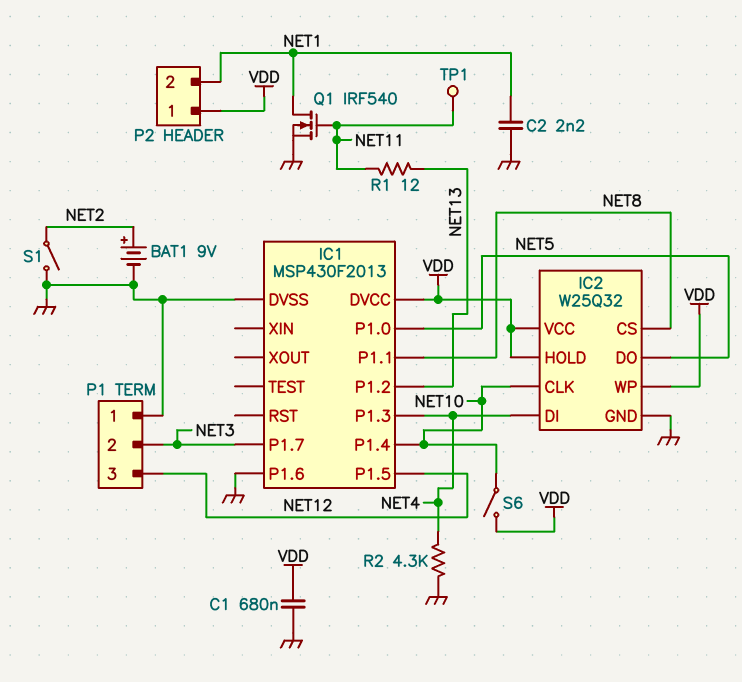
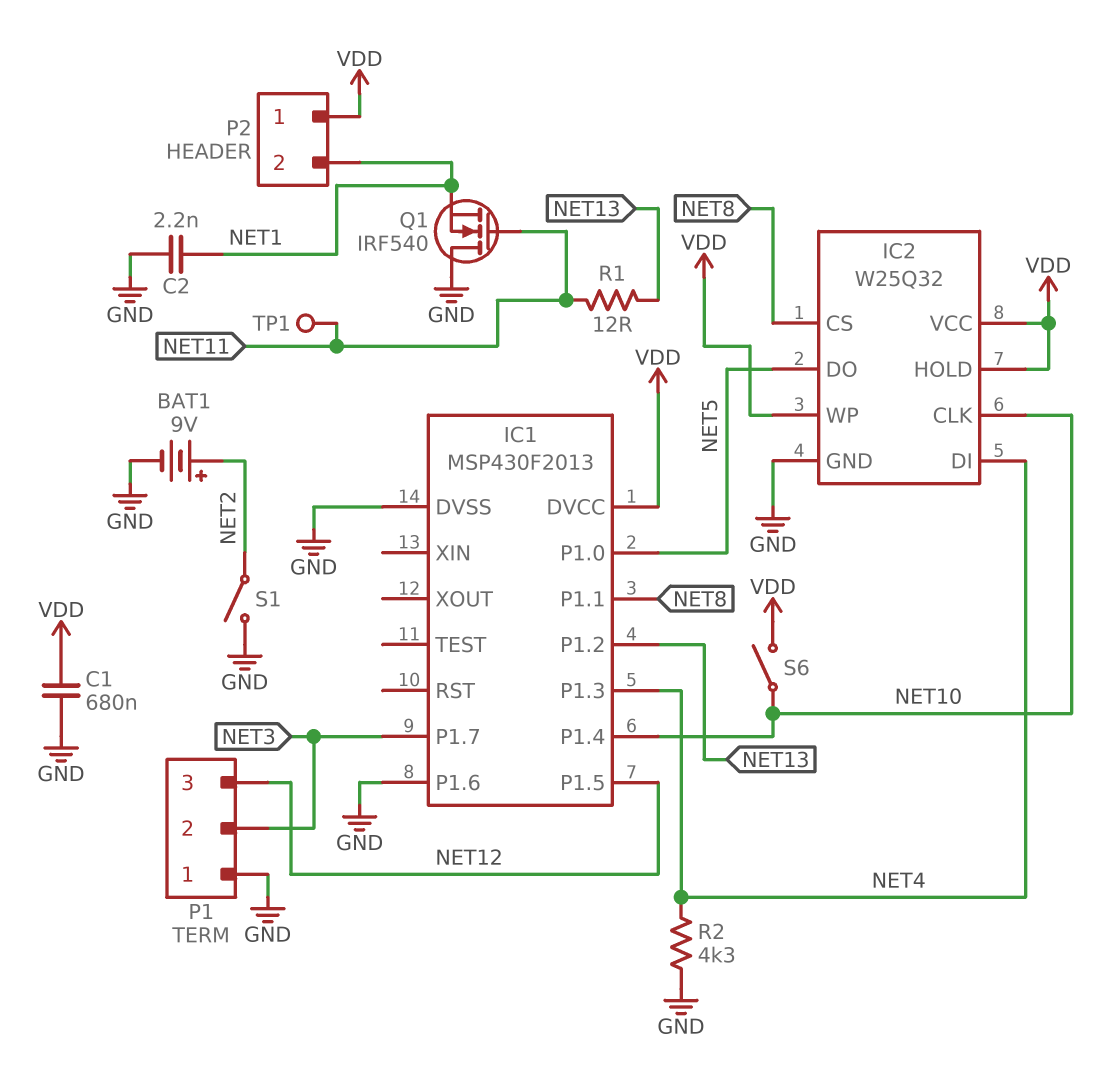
Q1: NMOS IRF540 (G NET11, D NET1, S GND) -> NMOS IRF540 (G NET11, D GND, S NET1)

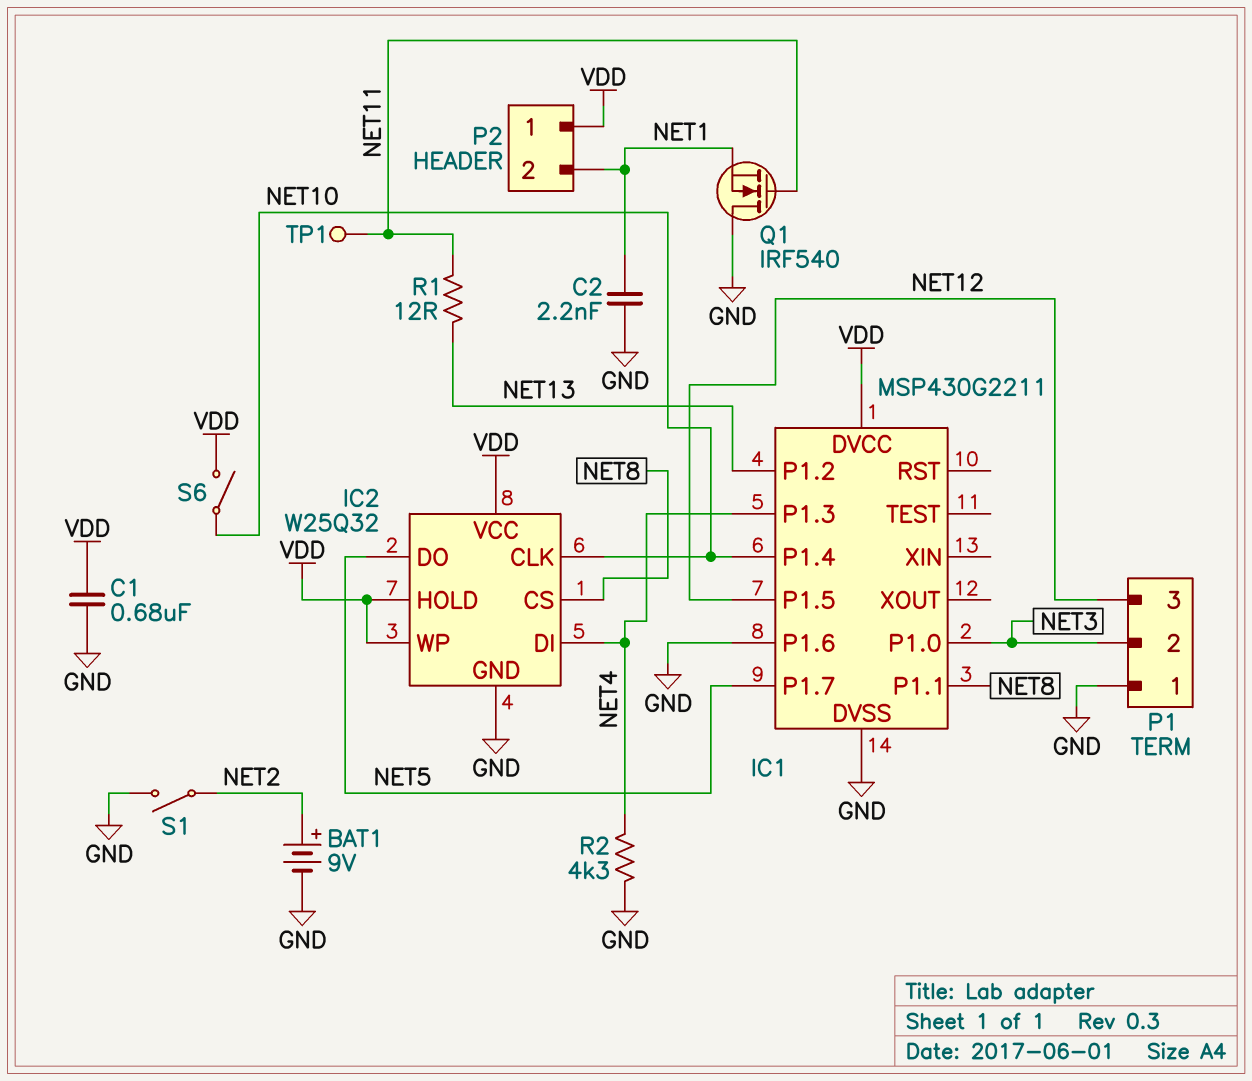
IC1: MSP430F2013 -> MSP430G2211
IC1 pin P1.0: NET5 -> NET3
IC1 pin P1.7: NET3 -> NET5

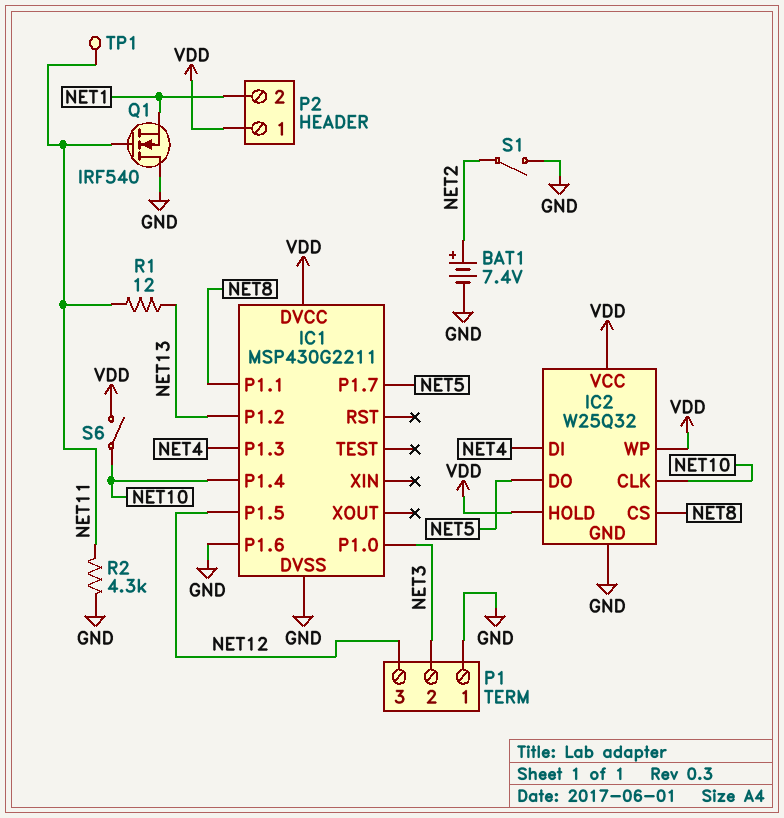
BAT1: 9V (plus NET2, minus GND) -> 7.4V (plus NET2, minus GND)
C1: 680nF (GND, VDD) -> none
C2: 2.2nF (GND, NET1) -> none
R2: 4.3k (GND, NET4) -> 4.3k (GND, NET11)

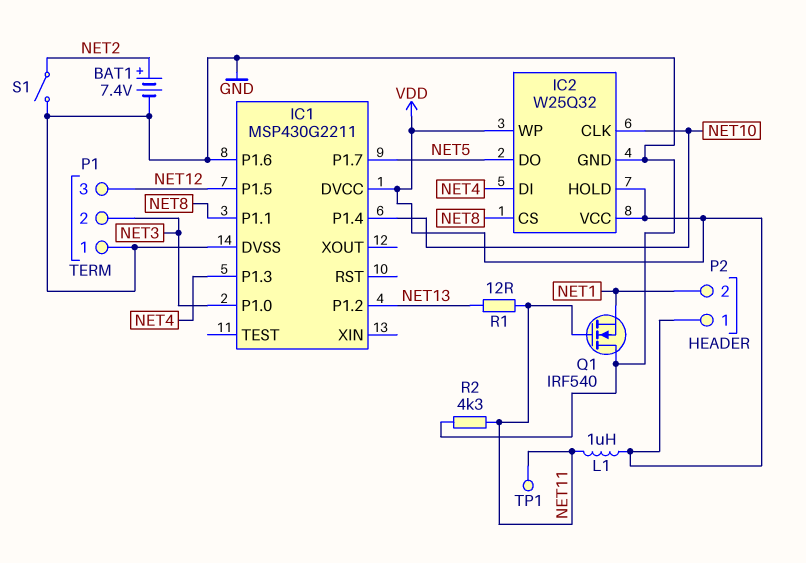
L1: none -> 1uH (NET11, VDD)
S6: switch (NET10, VDD) -> none

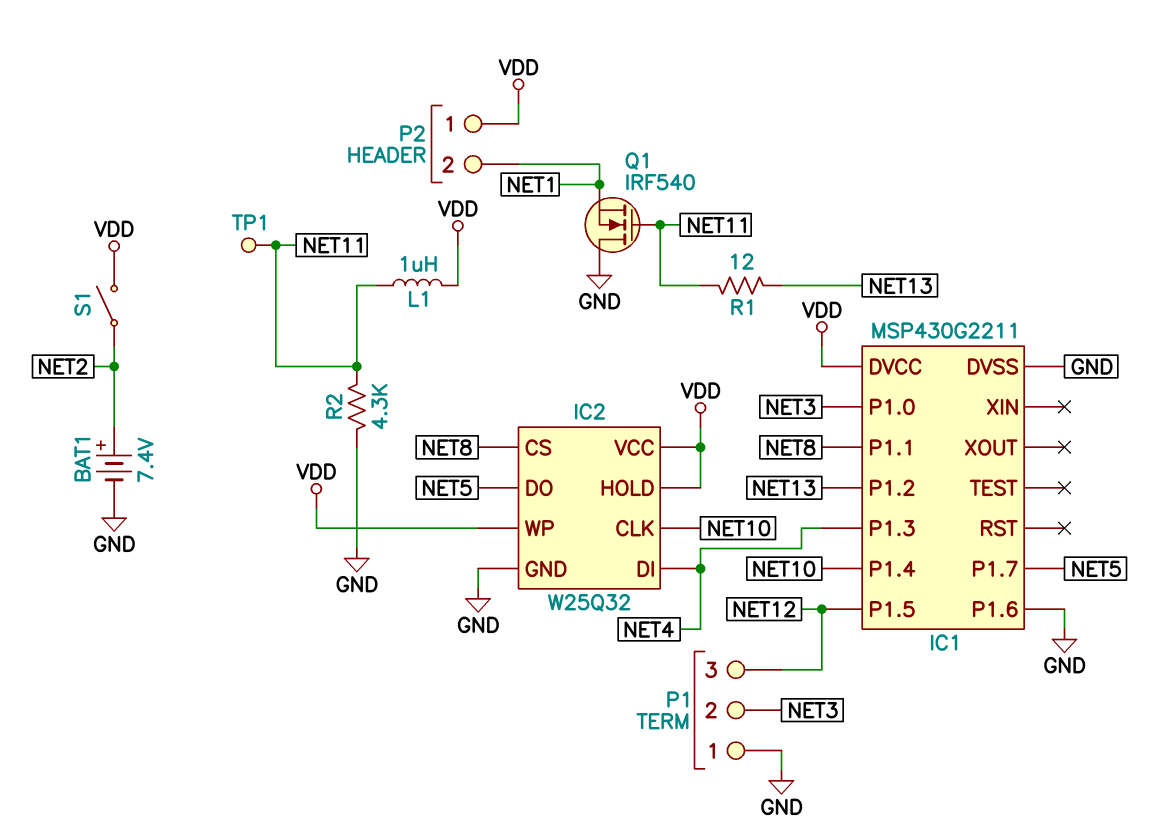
S1: switch (GND, NET2) -> switch (NET2, VDD)

